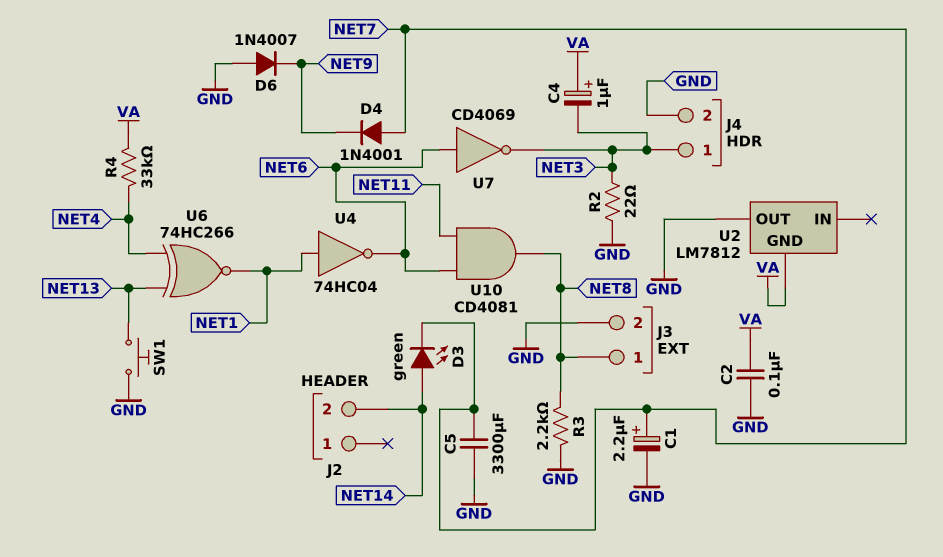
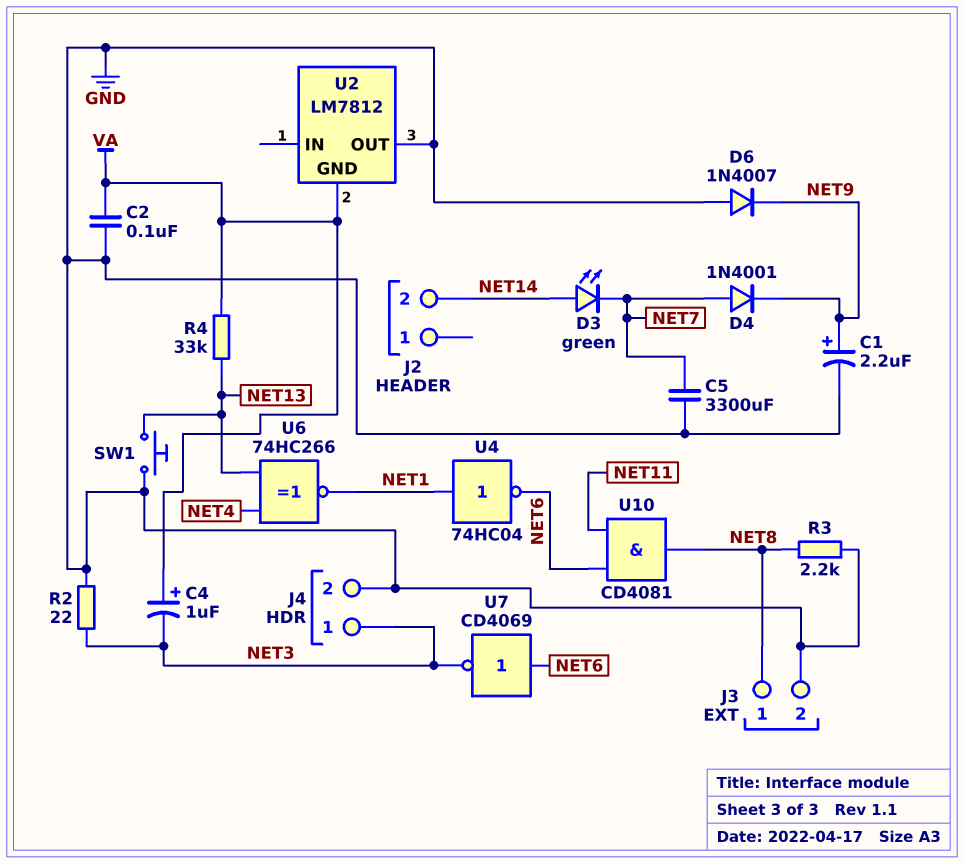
C1: 2.2uF (plus NET7, minus GND) -> 2.2uF (plus NET9, minus GND)
R4: 33k (NET4, VA) -> 33k (NET13, VA)

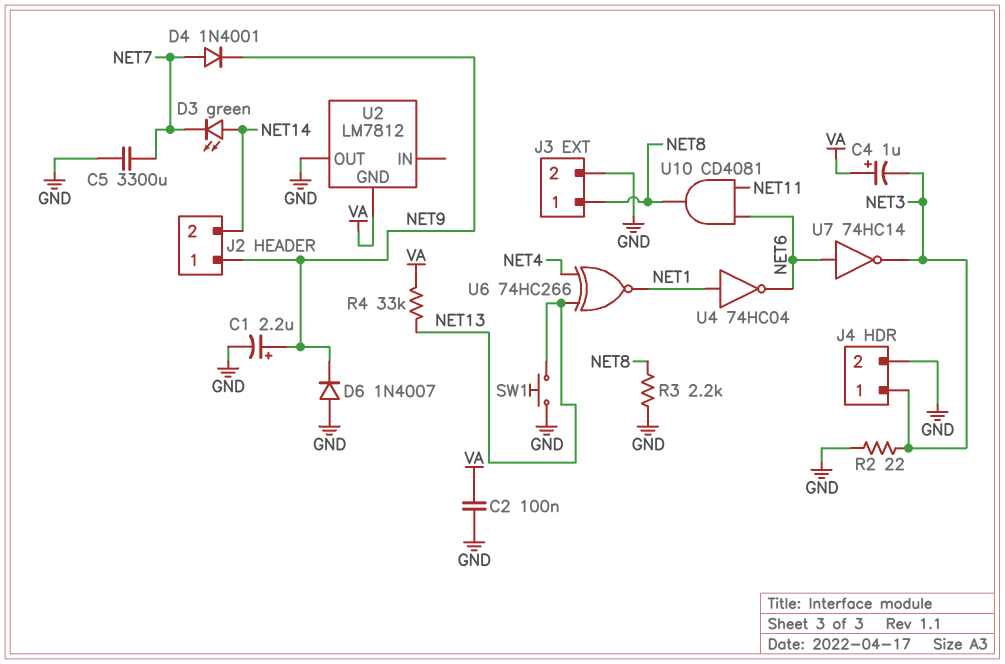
J2 pin 1: none -> NET9
U7: NOT CD4069 (in NET6, out NET3) -> NOT 74HC14 (in NET6, out NET3)

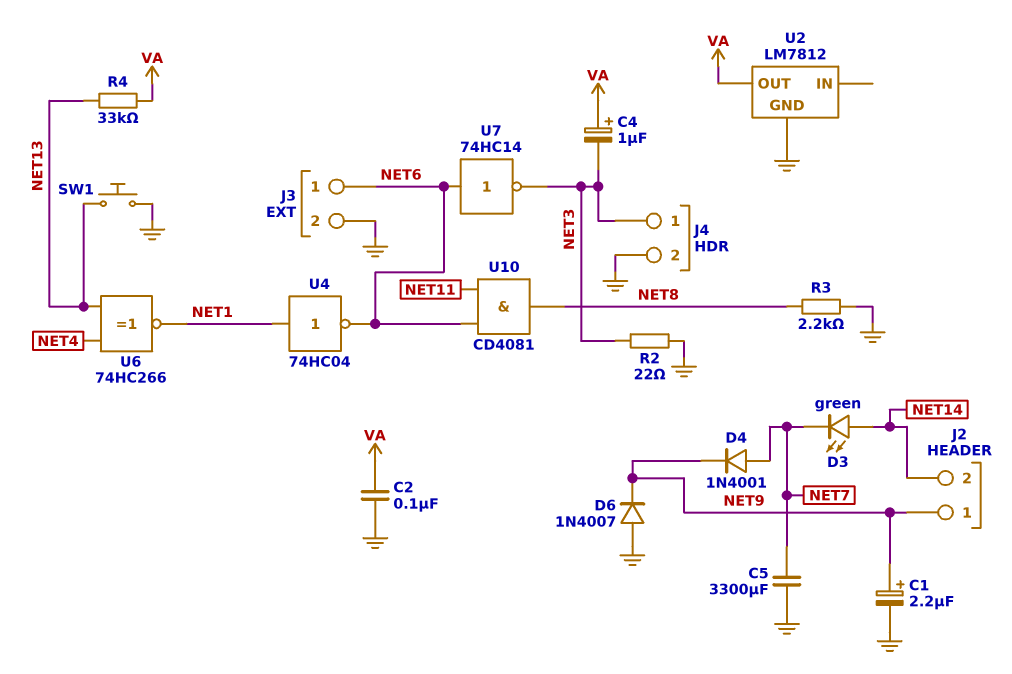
J3 pin 1: NET8 -> NET6
U2 pin GND: VA -> GND
U2 pin OUT: GND -> VA

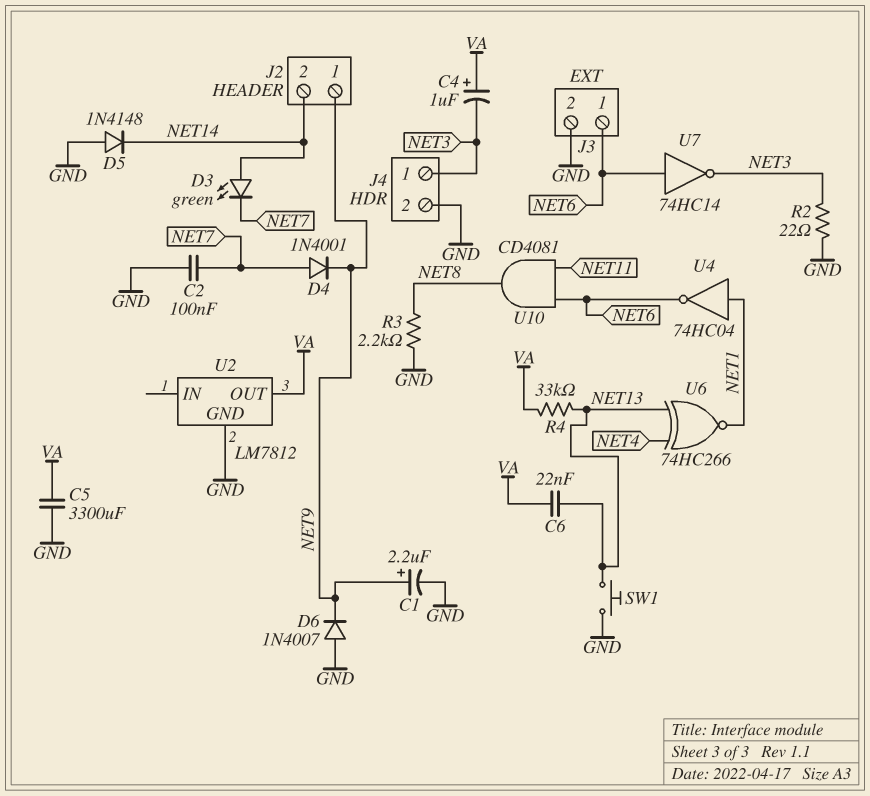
C2: 100nF (GND, VA) -> 100nF (GND, NET7)
C5: 3300uF (GND, NET7) -> 3300uF (GND, VA)
C6: none -> 22nF (NET13, VA)
D5: none -> diode 1N4148 (A GND, K NET14)

